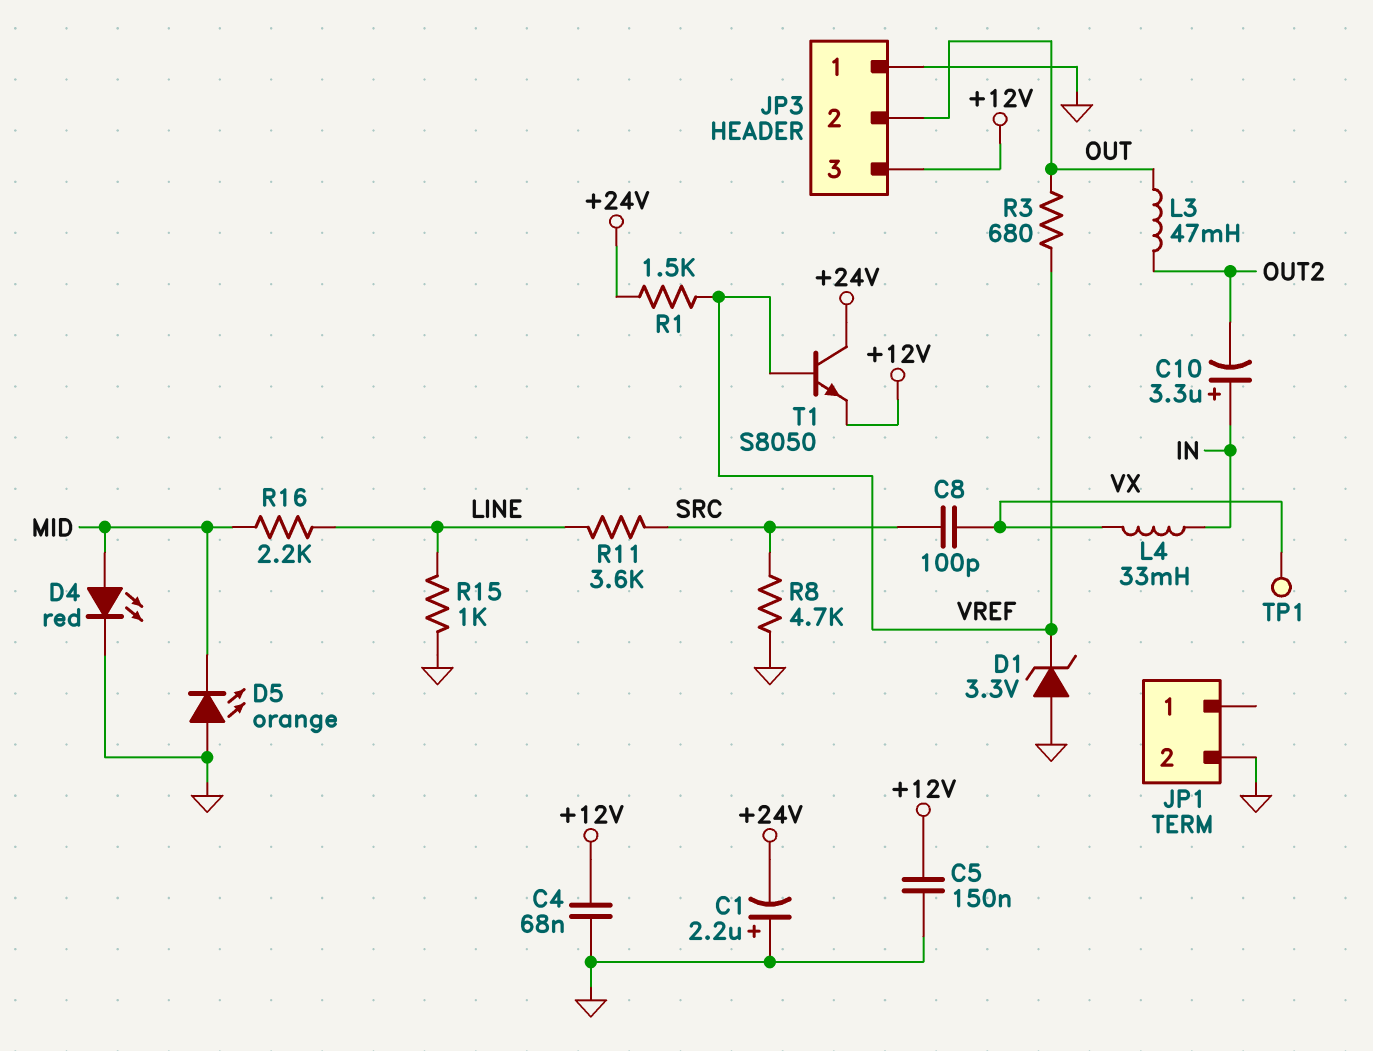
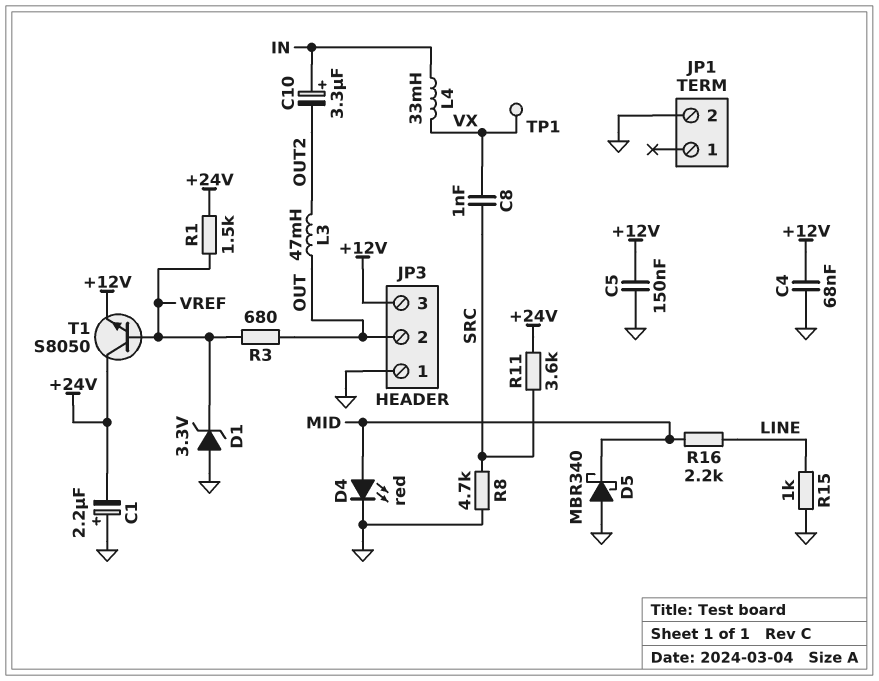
C8: 100pF (SRC, VX) -> 1nF (SRC, VX)
D5: LED orange (A GND, K MID) -> schottky MBR340 (A GND, K MID)
R11: 3.6k (LINE, SRC) -> 3.6k (+24V, SRC)

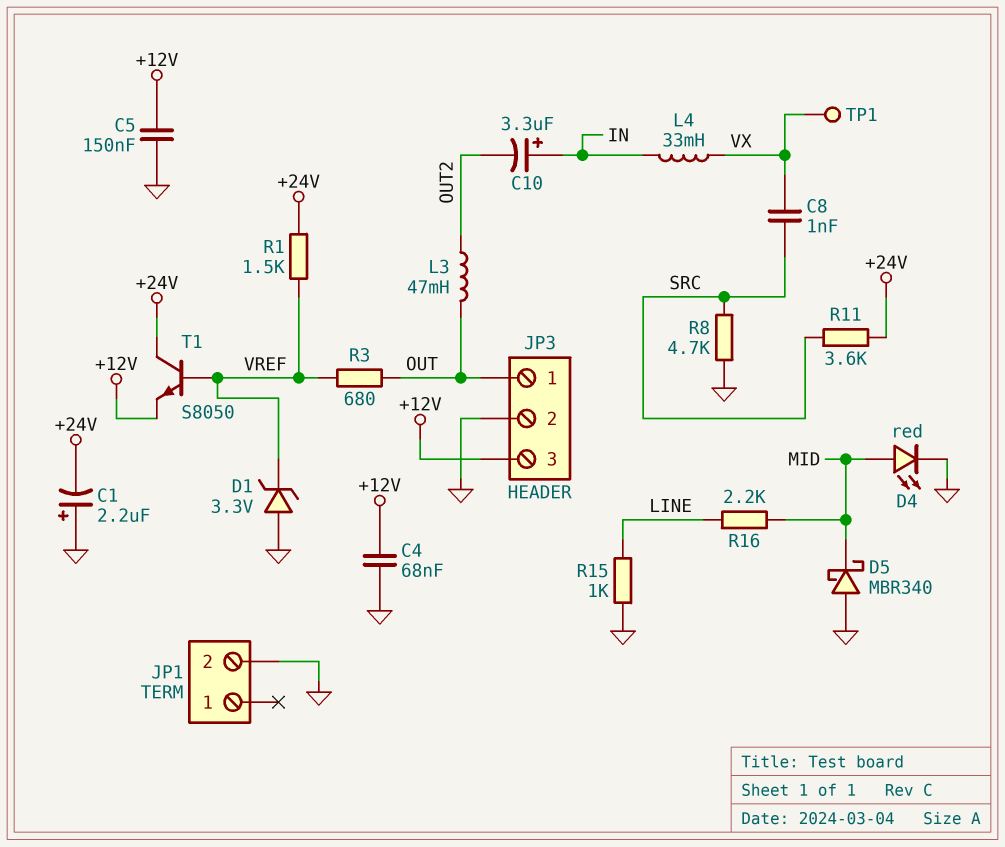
JP3 pin 1: GND -> OUT
JP3 pin 2: OUT -> GND

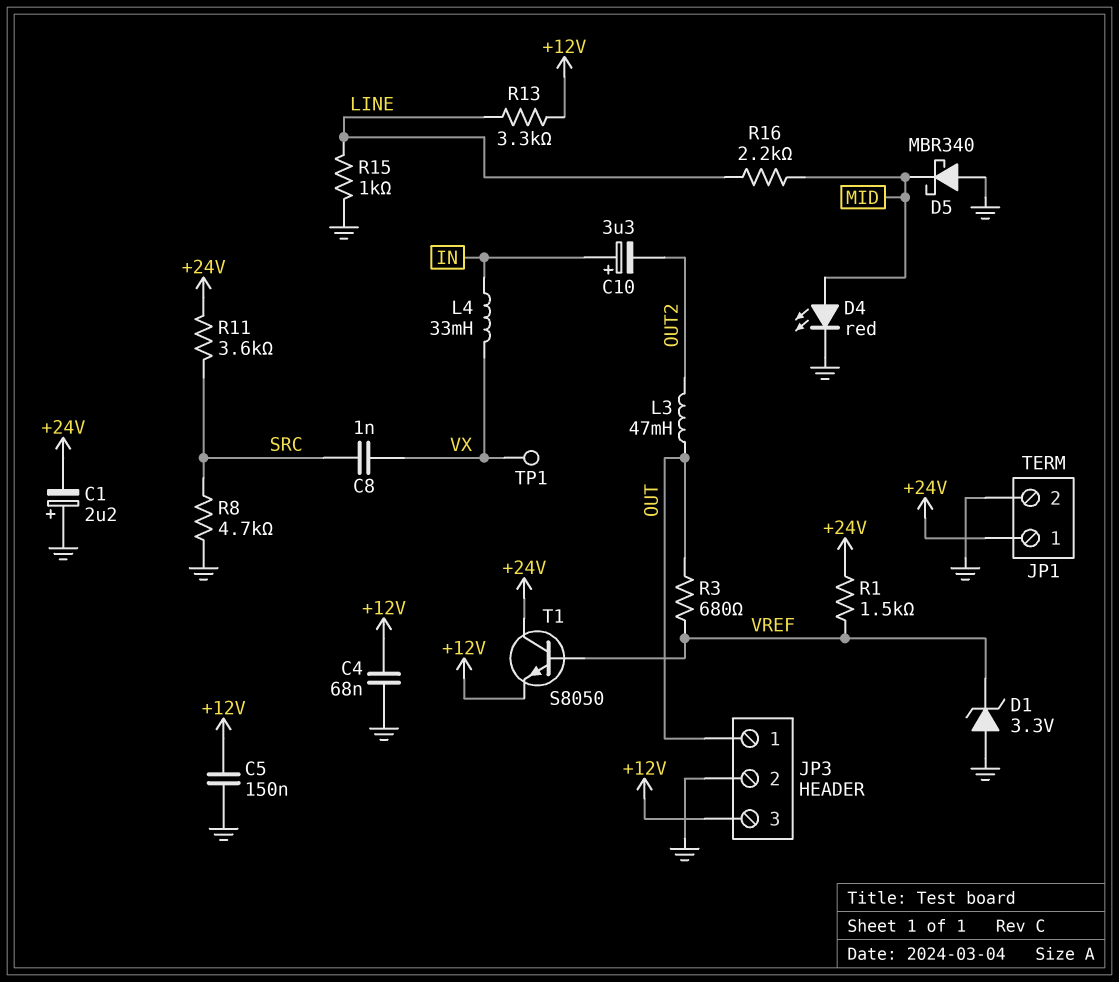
JP1 pin 1: none -> +24V
R13: none -> 3.3k (+12V, LINE)

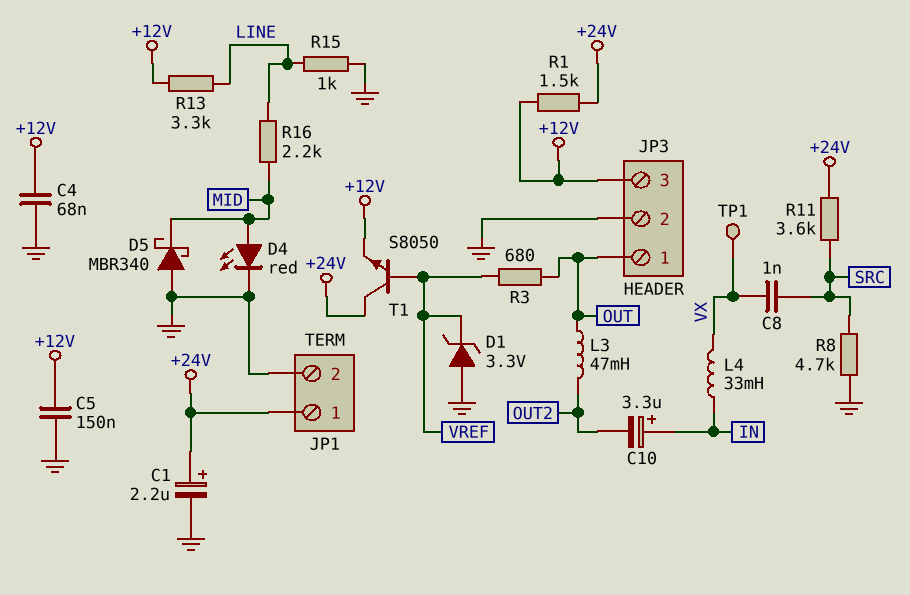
C1: 2.2uF (plus GND, minus +24V) -> 2.2uF (plus +24V, minus GND)
R1: 1.5k (+24V, VREF) -> 1.5k (+12V, +24V)

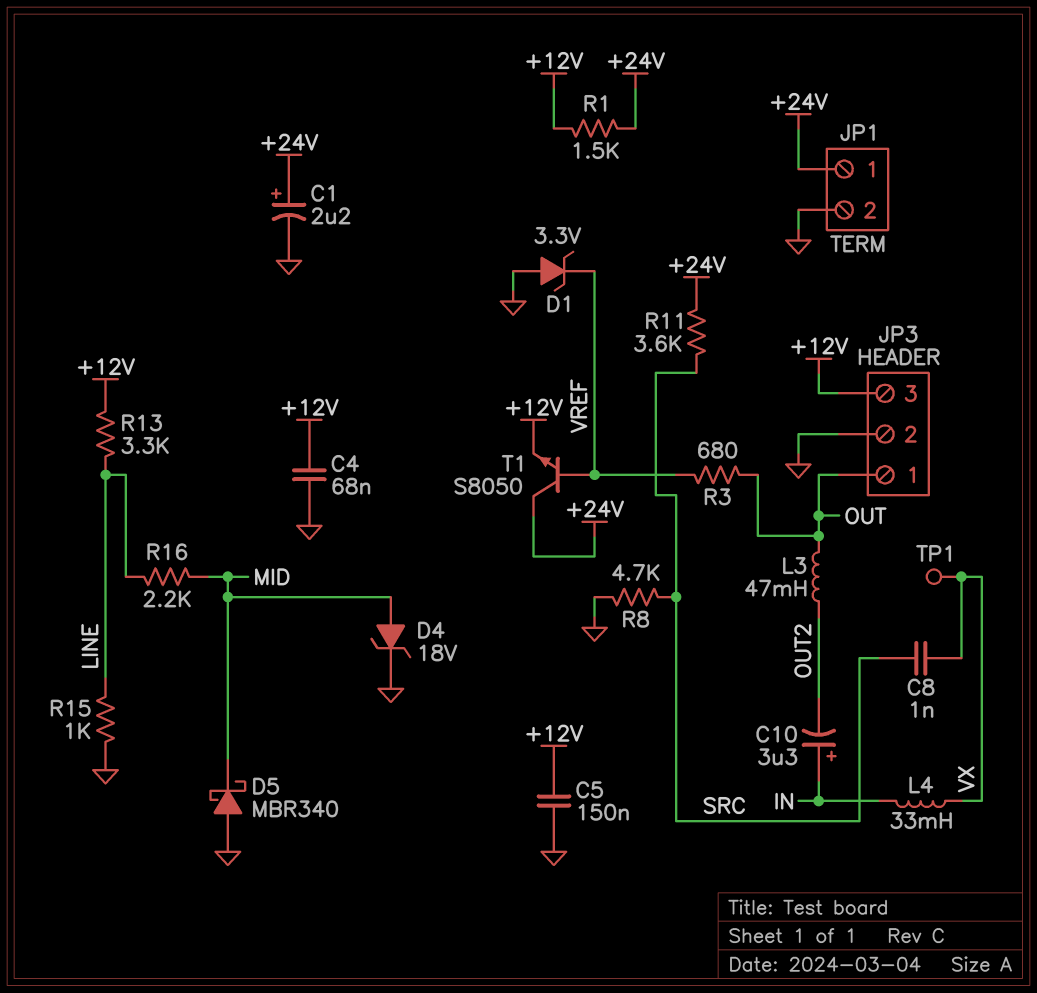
D4: LED red (A MID, K GND) -> zener 18V (A MID, K GND)

